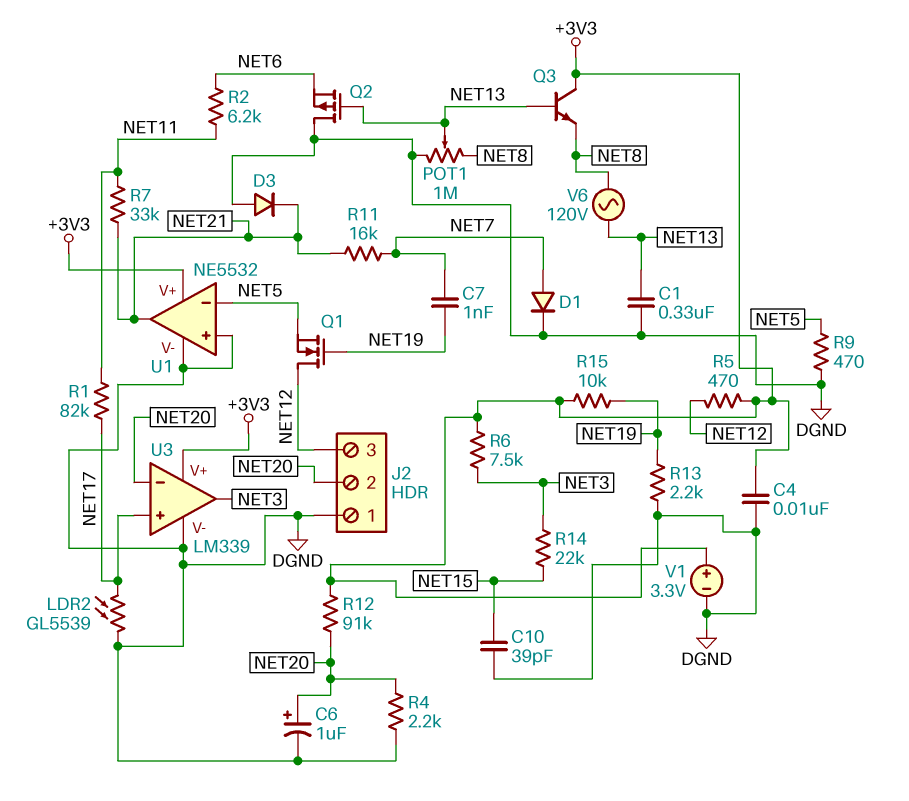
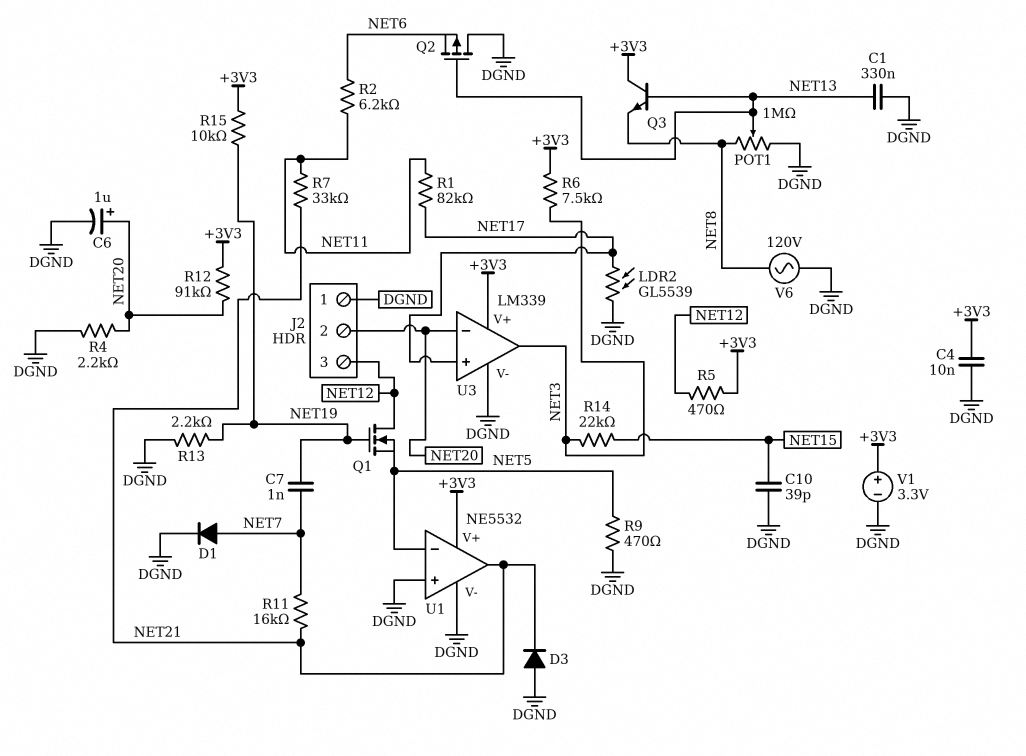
V6: AC 120V (NET8, NET13) -> AC 120V (DGND, NET8)

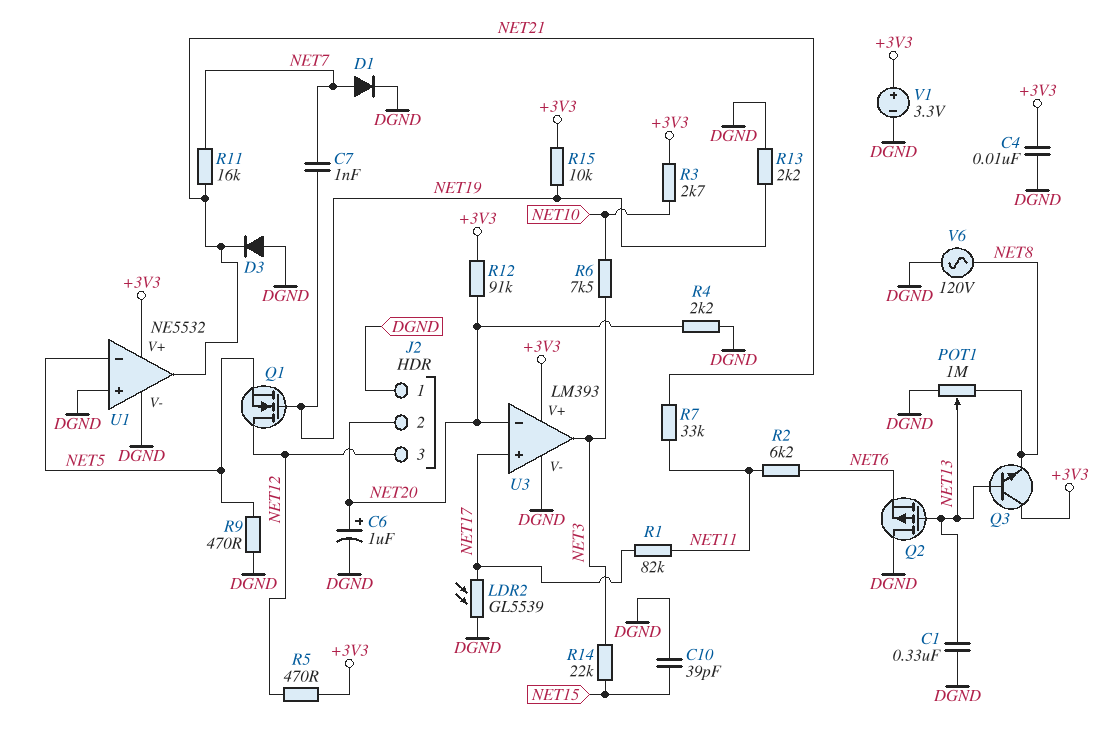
R3: none -> 2.7k (+3V3, NET10)
R6: 7.5k (+3V3, NET3) -> 7.5k (NET3, NET10)
U3: LM339 -> LM393

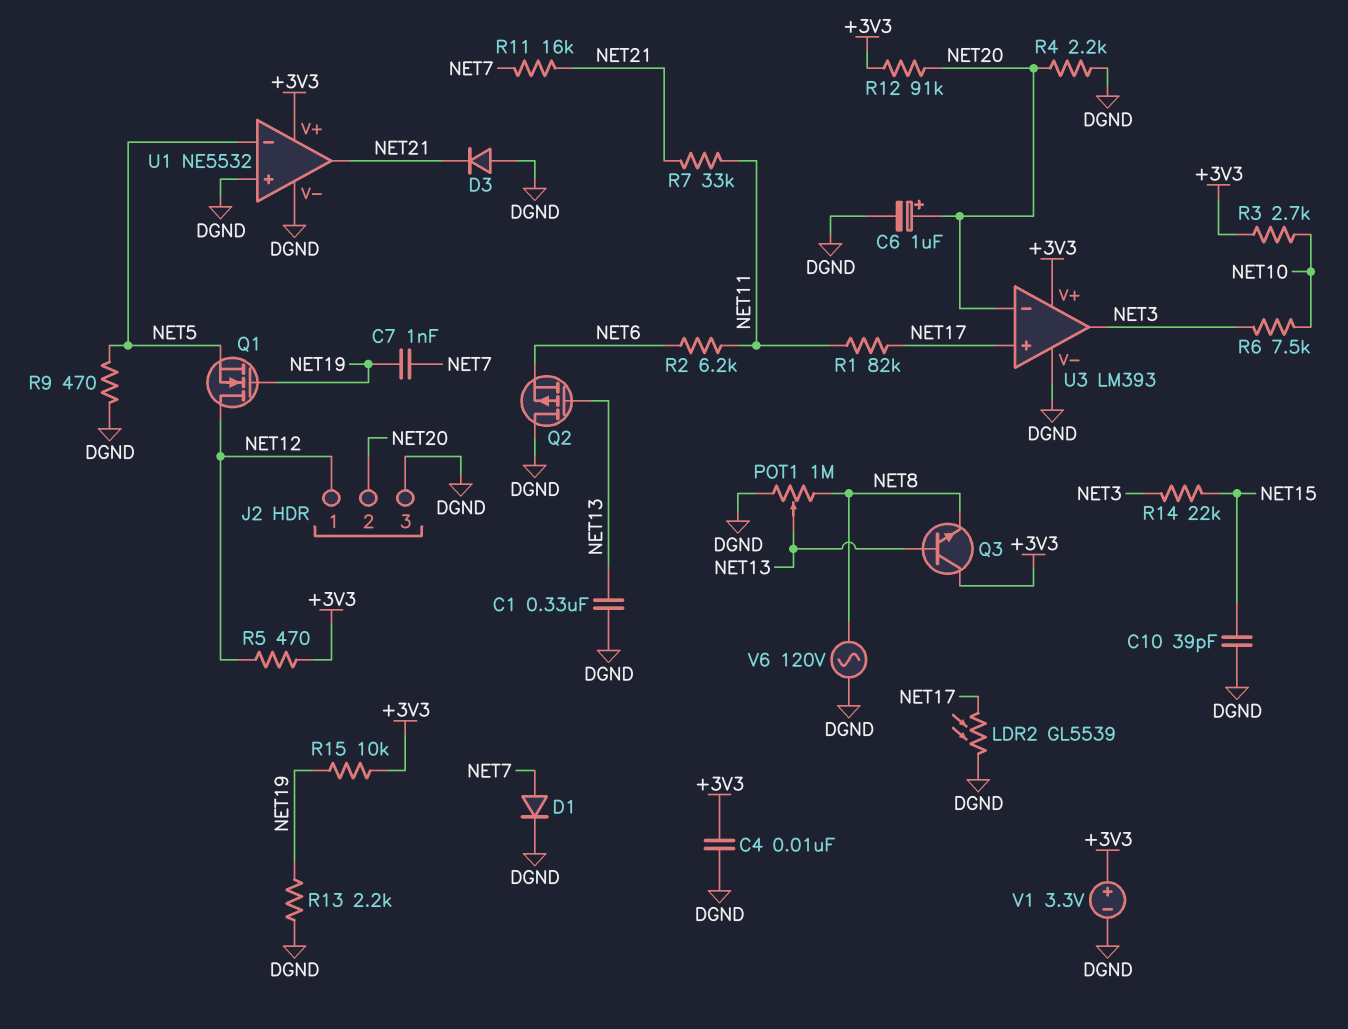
J2 pin 1: DGND -> NET12
J2 pin 3: NET12 -> DGND

